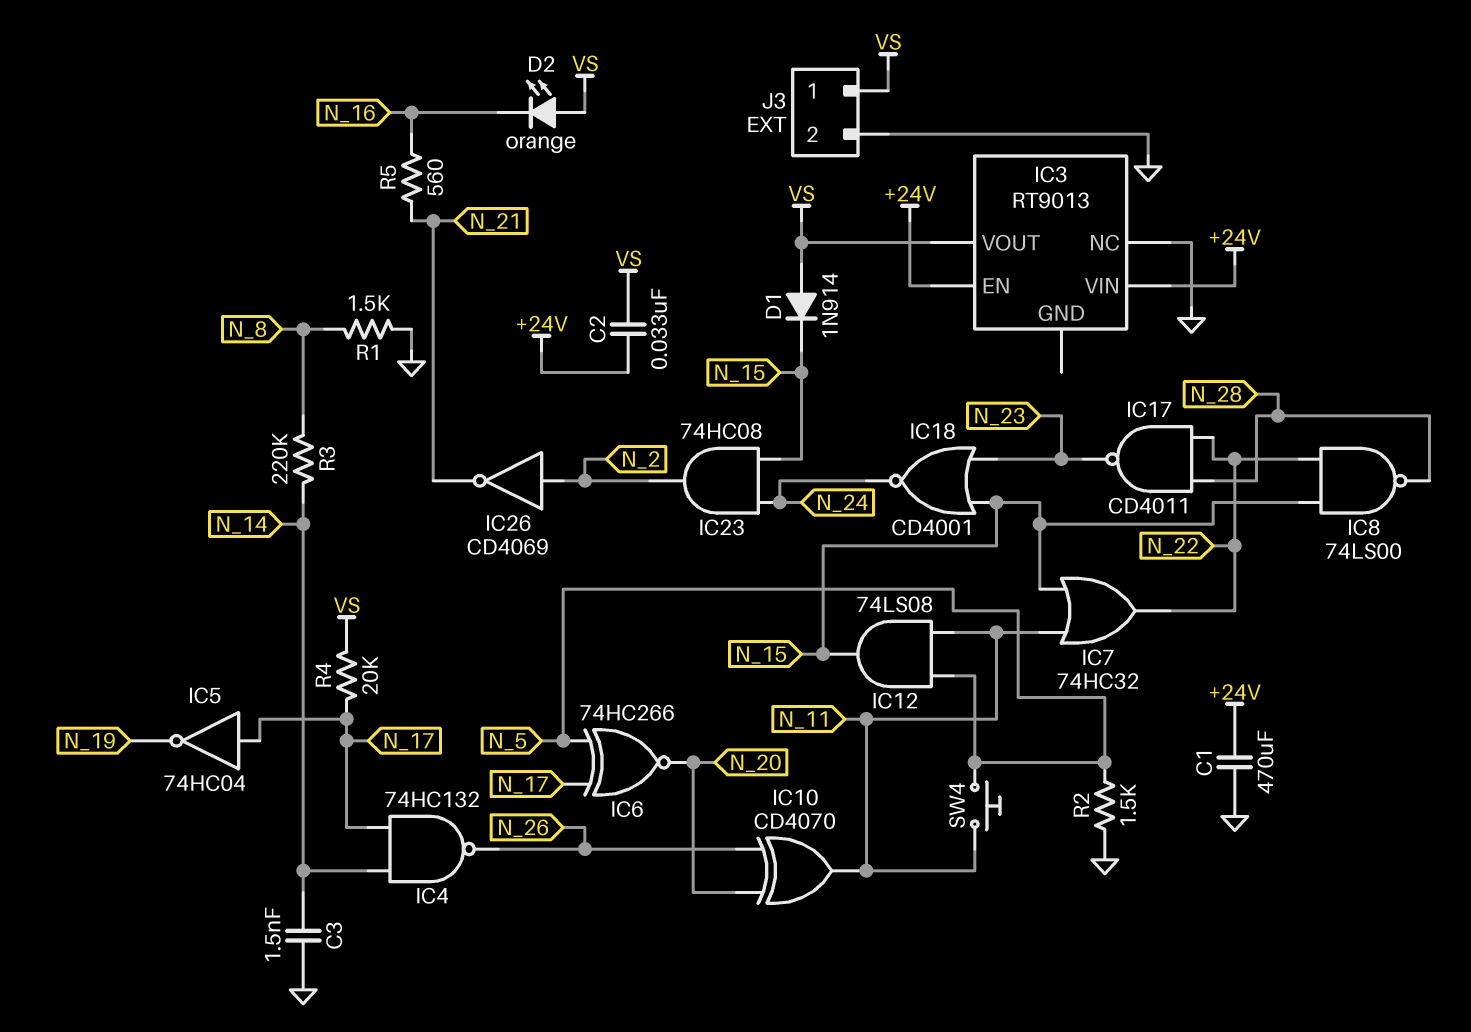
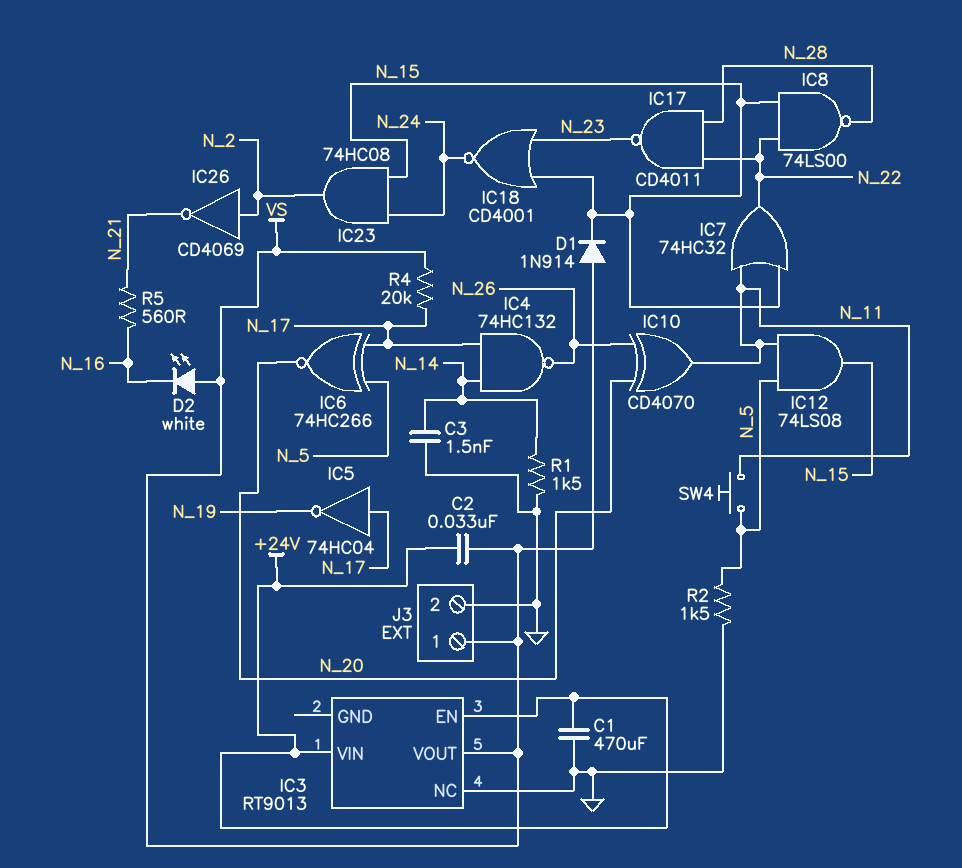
D2: LED orange (A VS, K N_16) -> LED white (A VS, K N_16)
R1: 1.5k (GND, N_8) -> 1.5k (GND, N_14)
R3: 220k (N_8, N_14) -> none

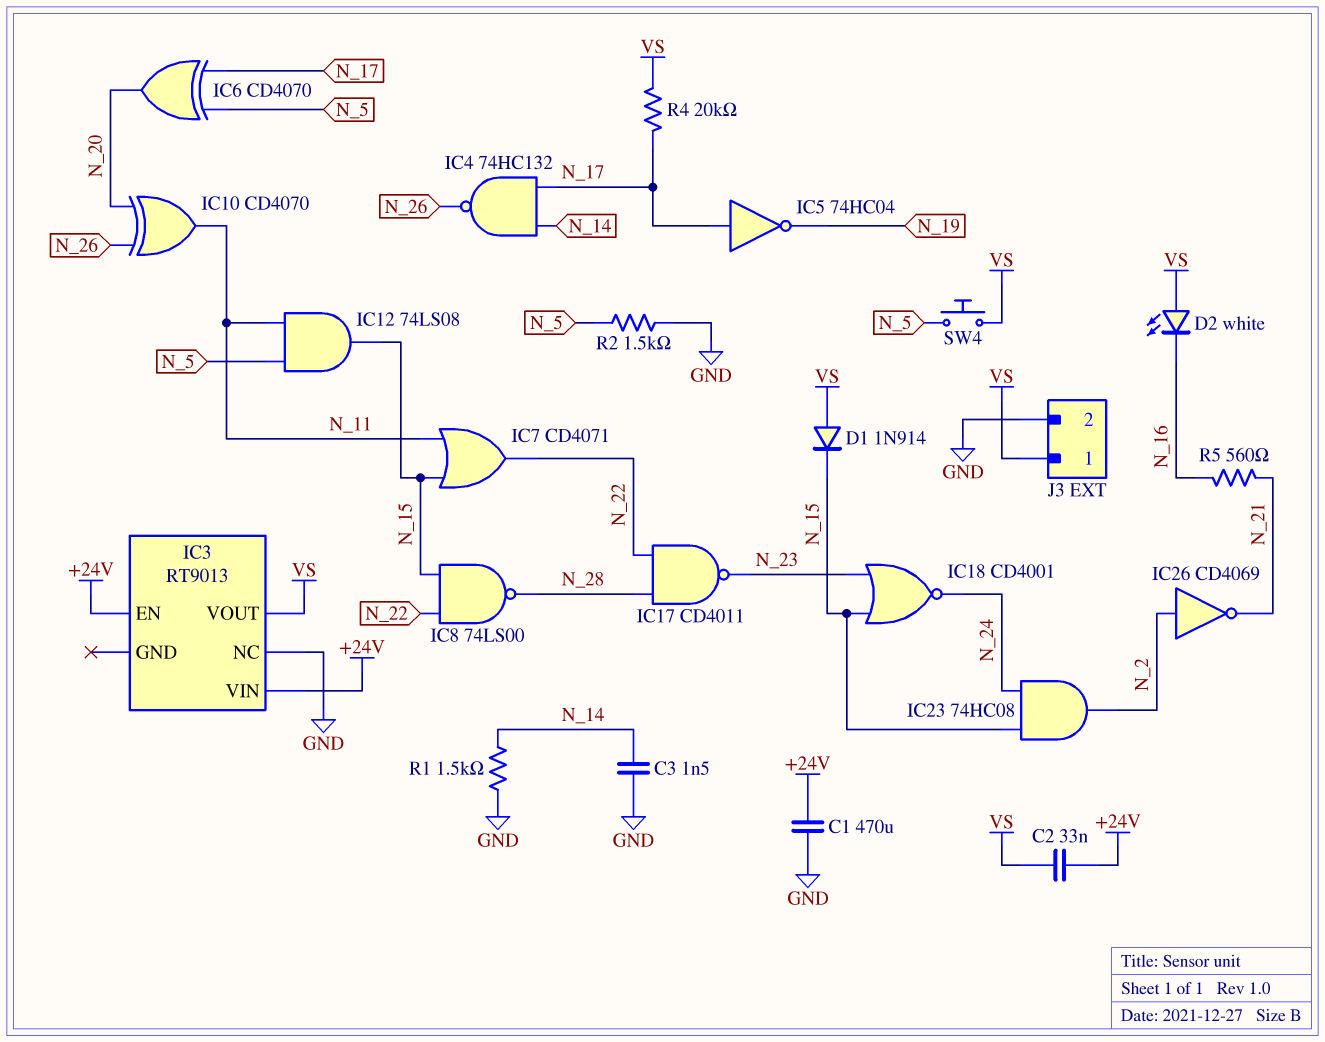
IC6: XNOR 74HC266 (in N_5, in N_17, out N_20) -> XOR CD4070 (in N_5, in N_17, out N_20)
IC7: OR 74HC32 (in N_11, in N_15, out N_22) -> OR CD4071 (in N_11, in N_15, out N_22)
SW4: button (N_5, N_11) -> button (N_5, VS)

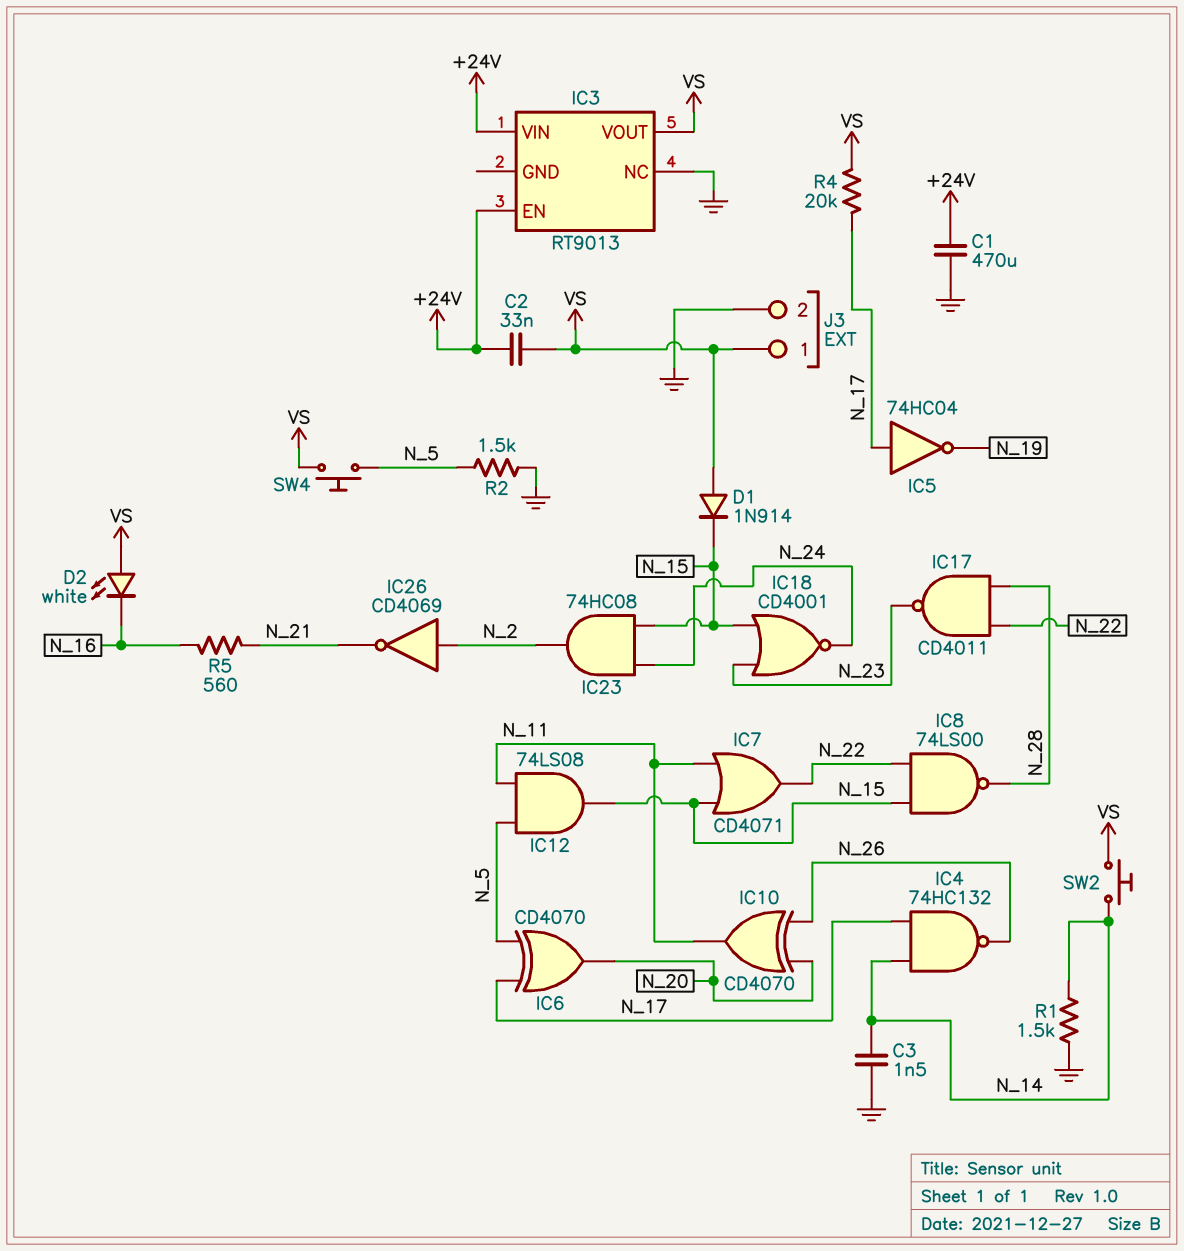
SW2: none -> button (N_14, VS)

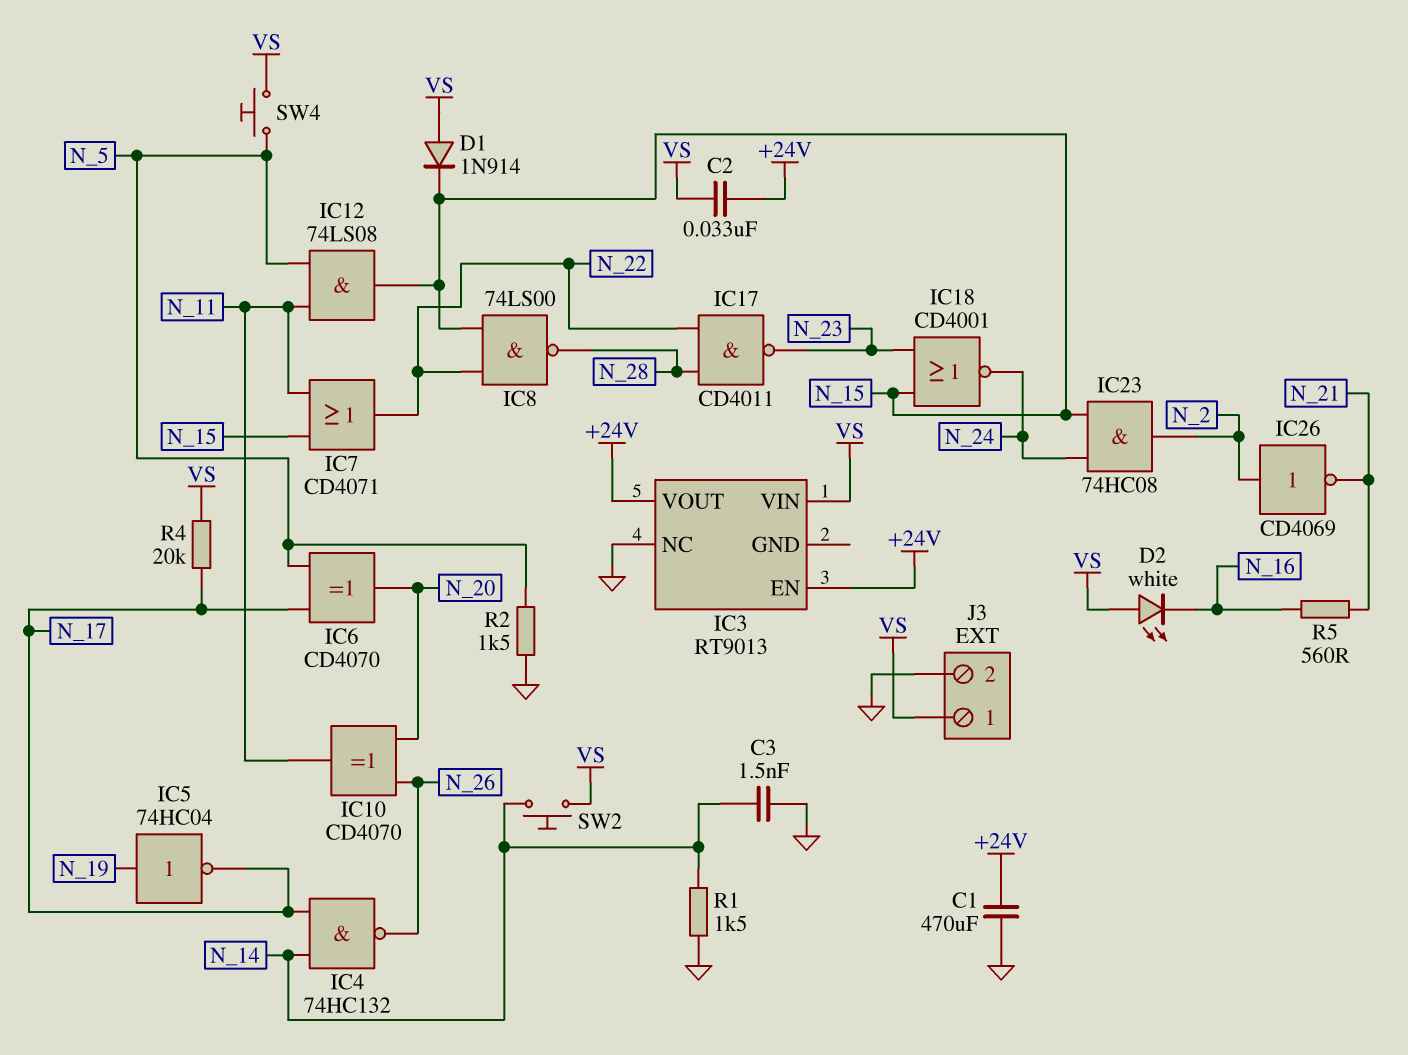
IC3 pin VIN: +24V -> VS
IC3 pin VOUT: VS -> +24V
IC5: NOT 74HC04 (in N_17, out N_19) -> NOT 74HC04 (in N_19, out N_17)

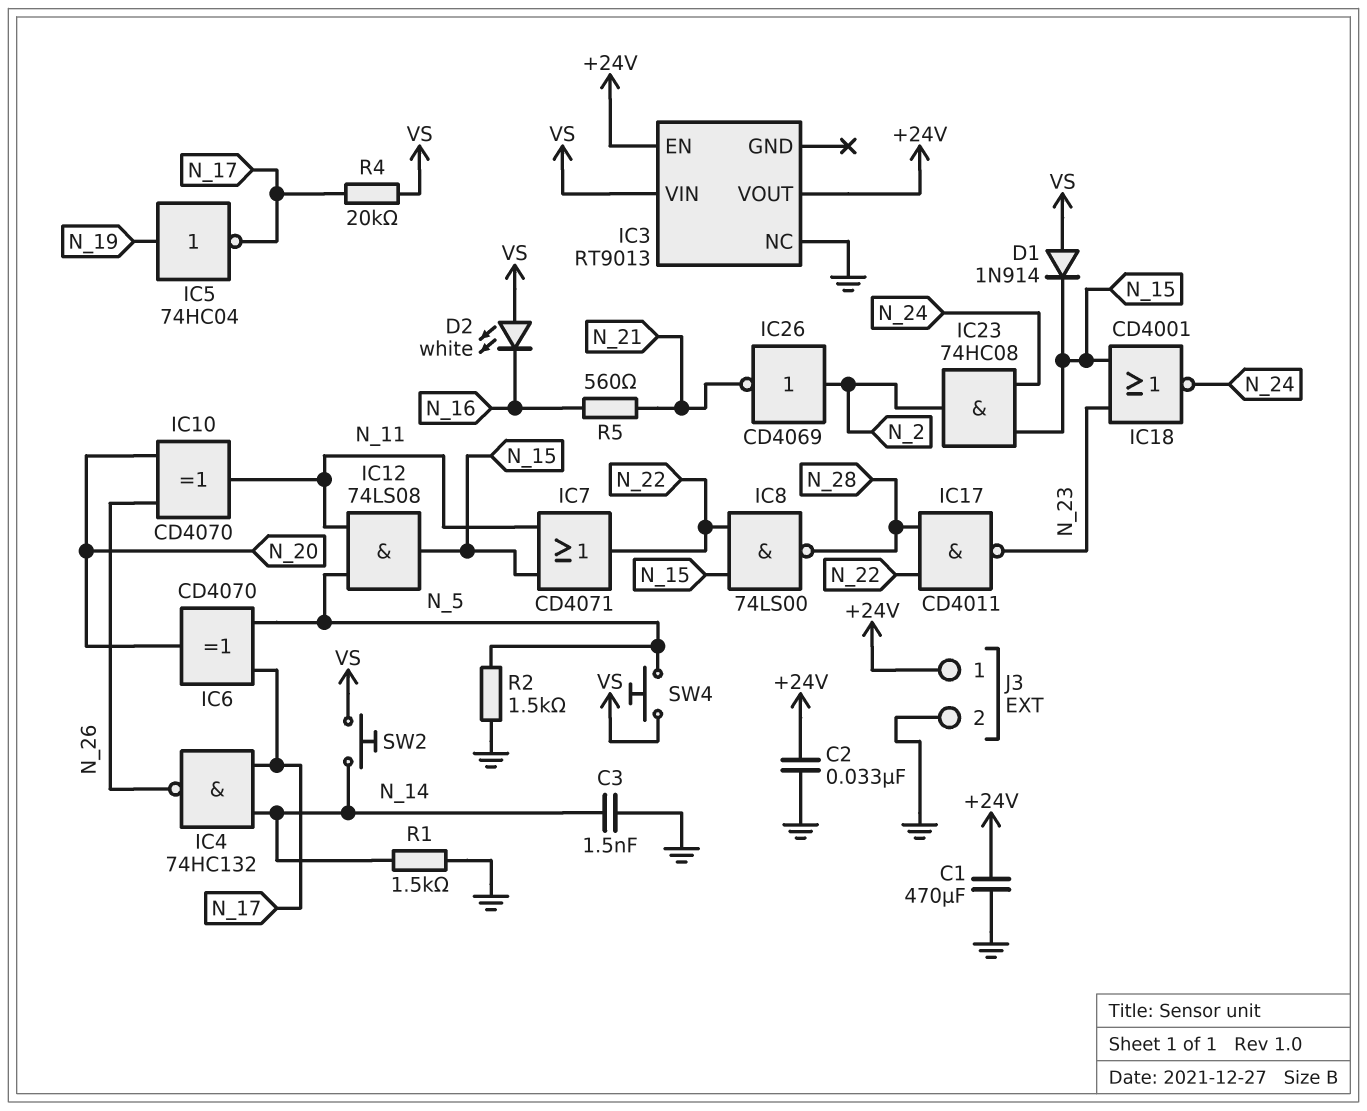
C2: 33nF (+24V, VS) -> 33nF (+24V, GND)
J3 pin 1: VS -> +24V

